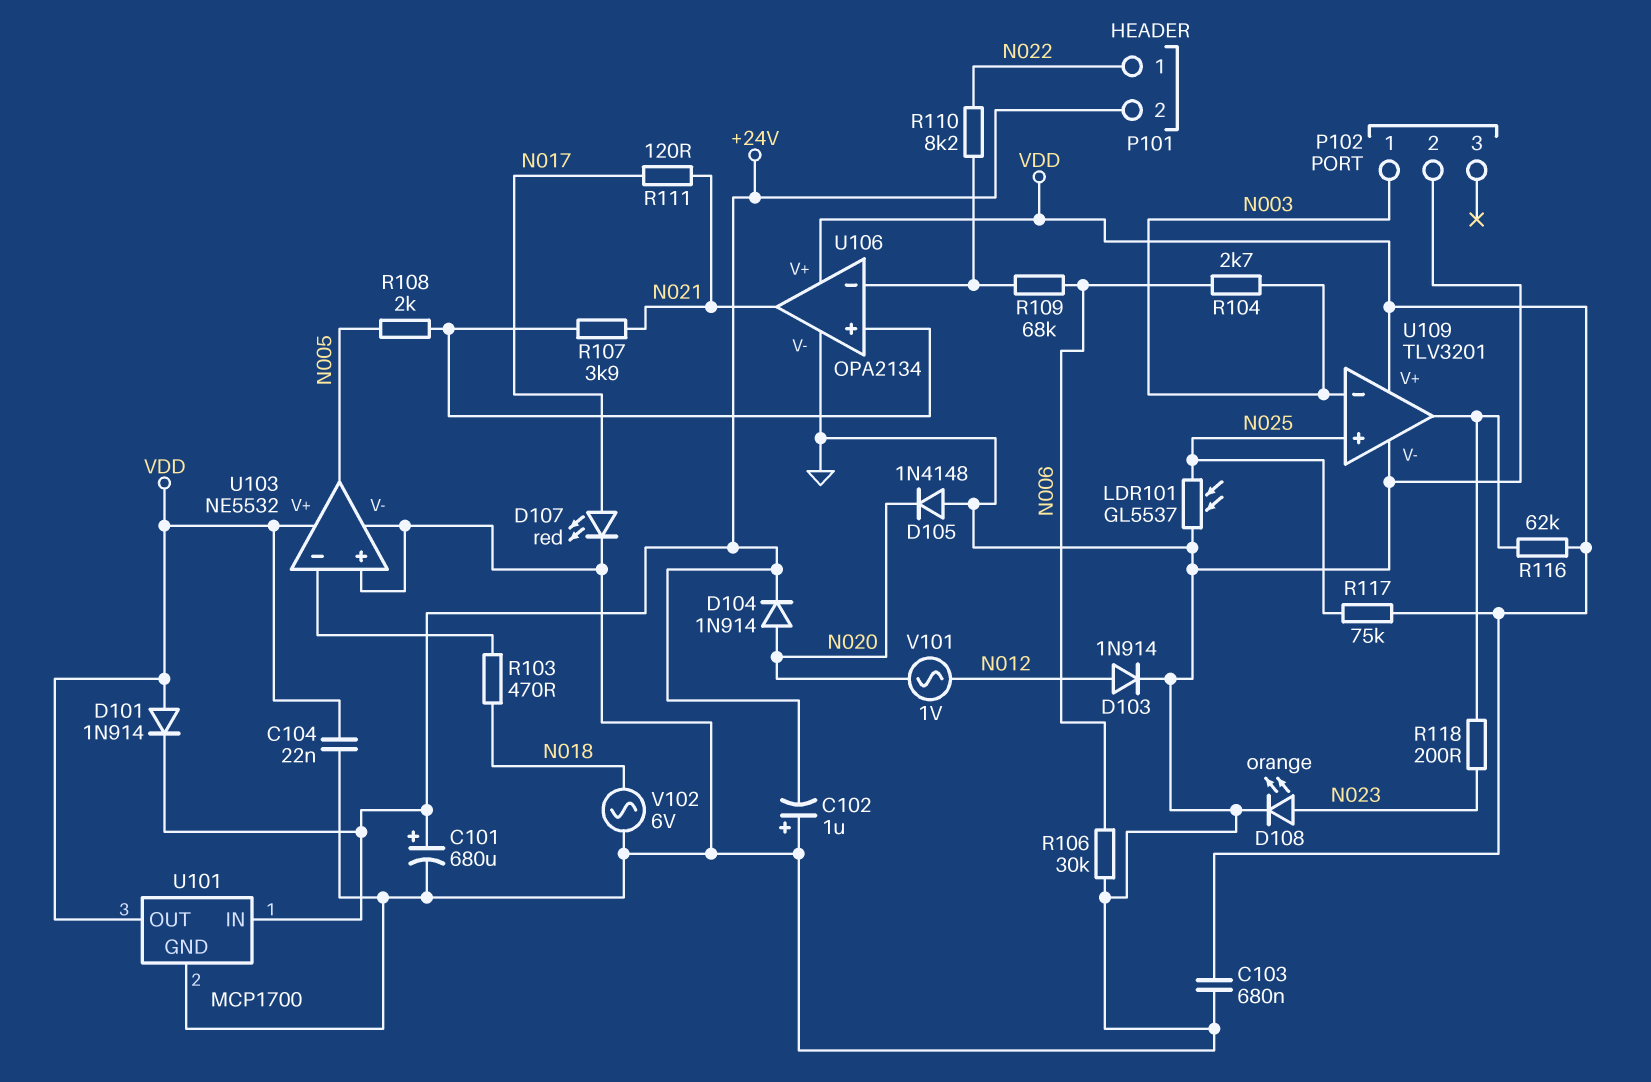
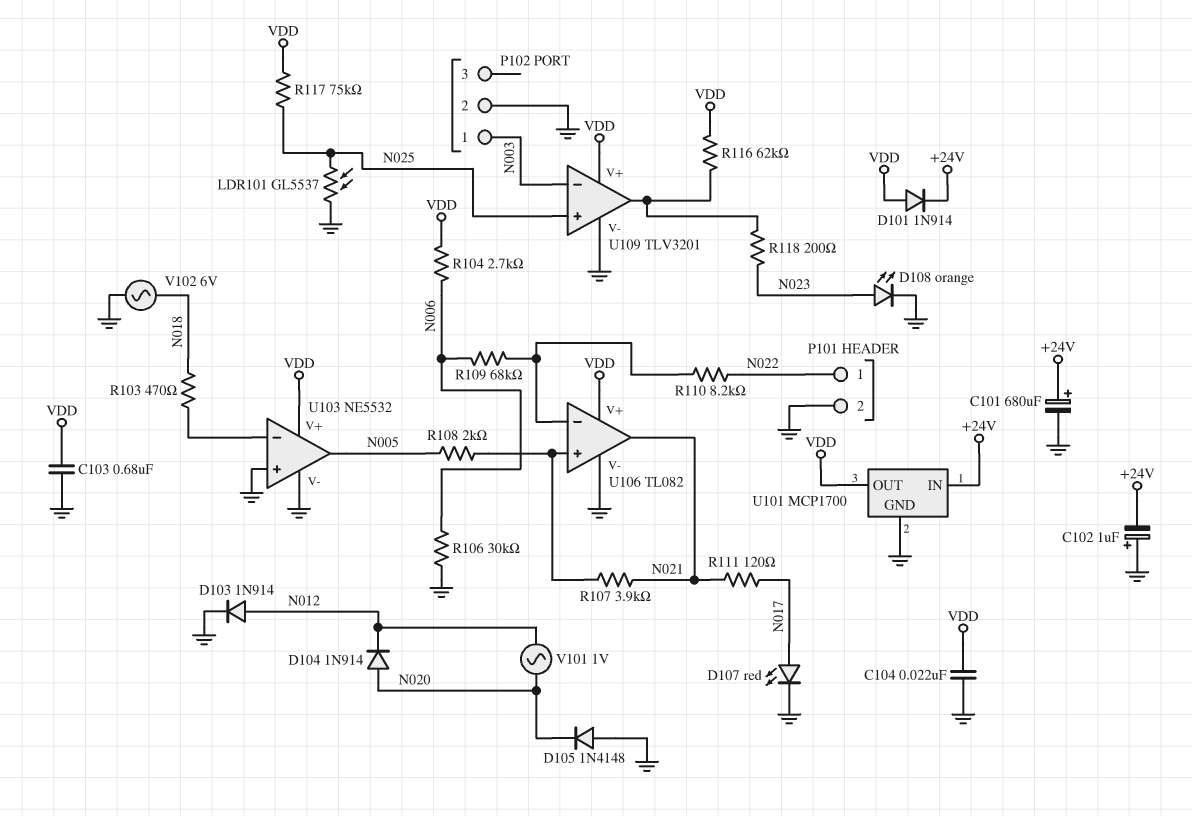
D104: diode 1N914 (A N020, K +24V) -> diode 1N914 (A N020, K N012)
P101 pin 2: +24V -> GND
R104: 2.7k (N003, N006) -> 2.7k (N006, VDD)
U106: OPA2134 -> TL082

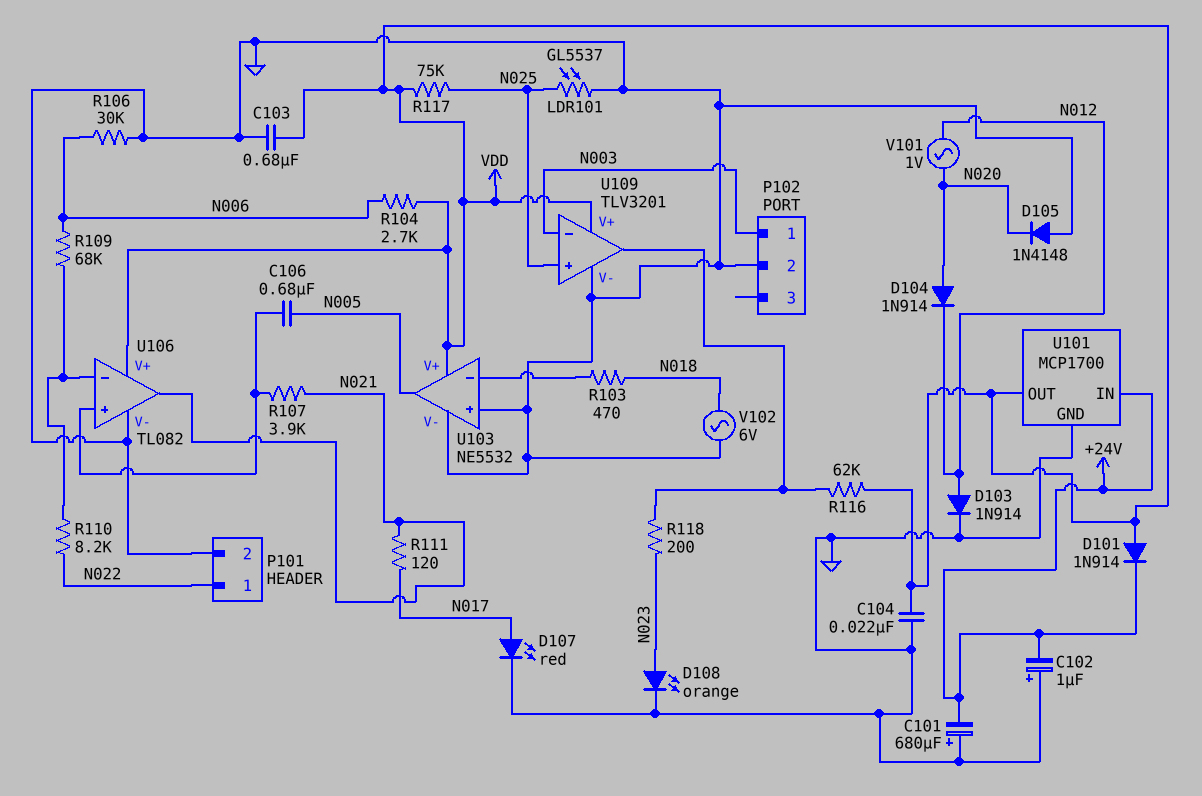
C101: 680uF (plus +24V, minus GND) -> 680uF (plus GND, minus +24V)
C106: none -> 680nF (N005, U106/in+)
R108: 2k (N005, U106/in+) -> none

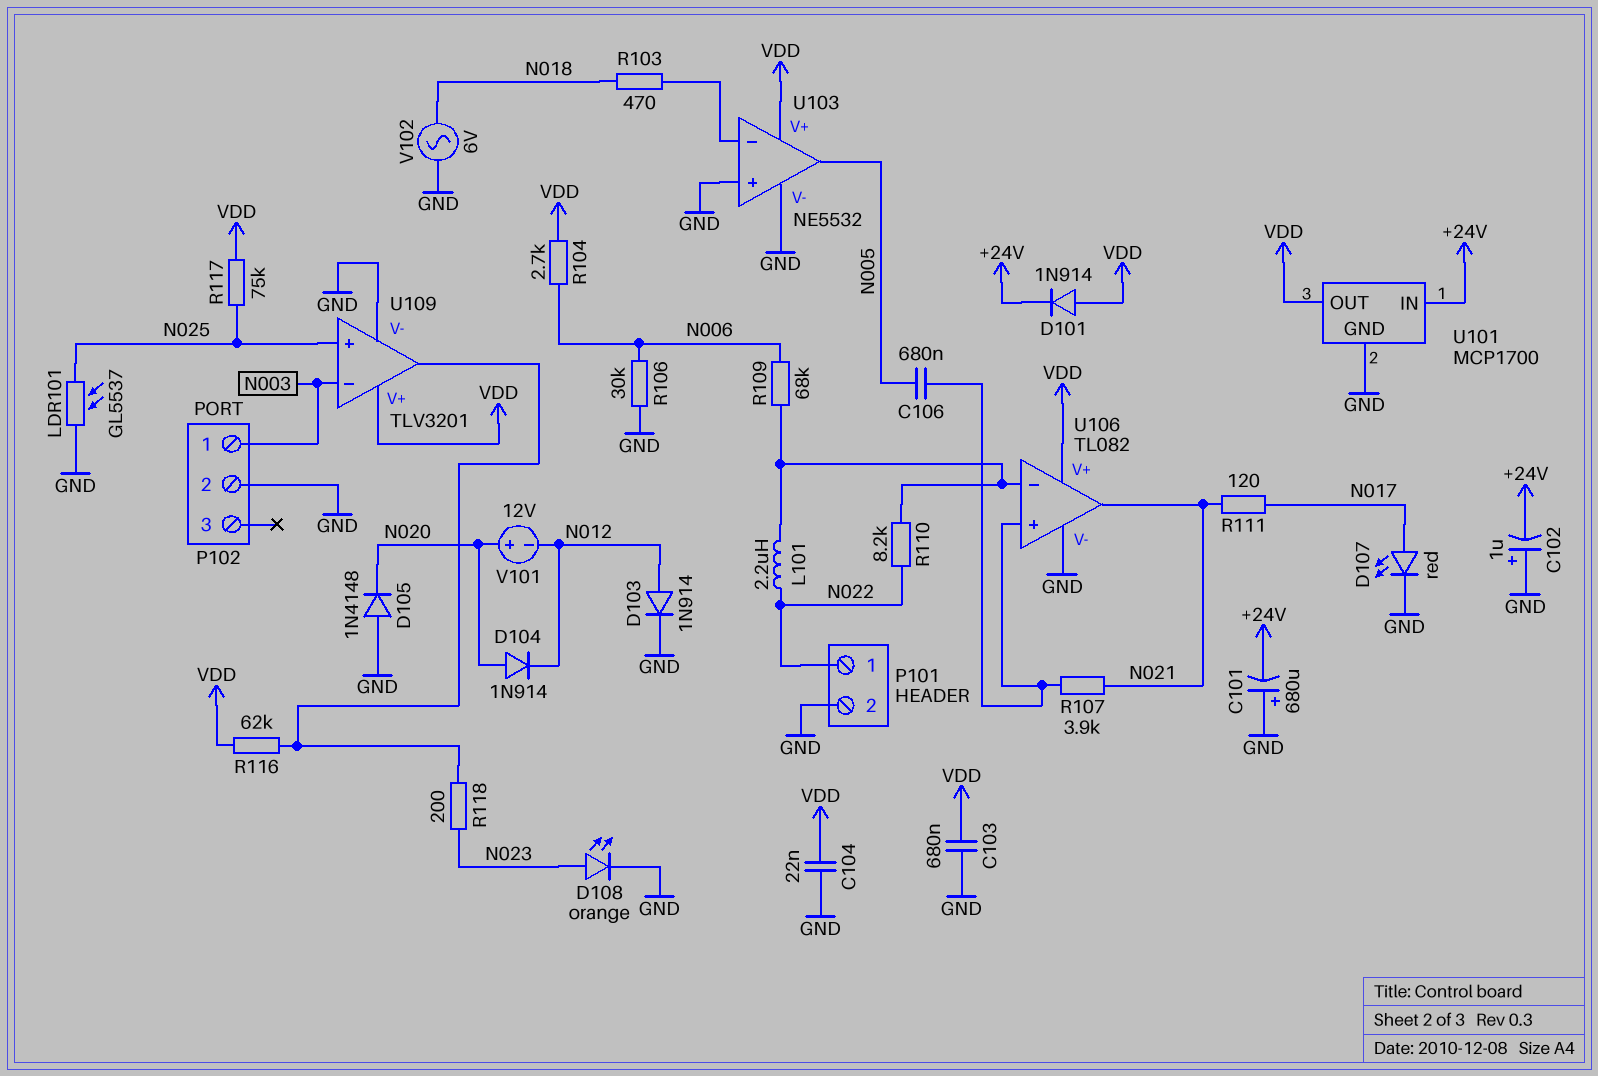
L101: none -> 2.2uH (N022, U106/in-)
V101: AC 1V (N012, N020) -> 12V (plus N020, minus N012)

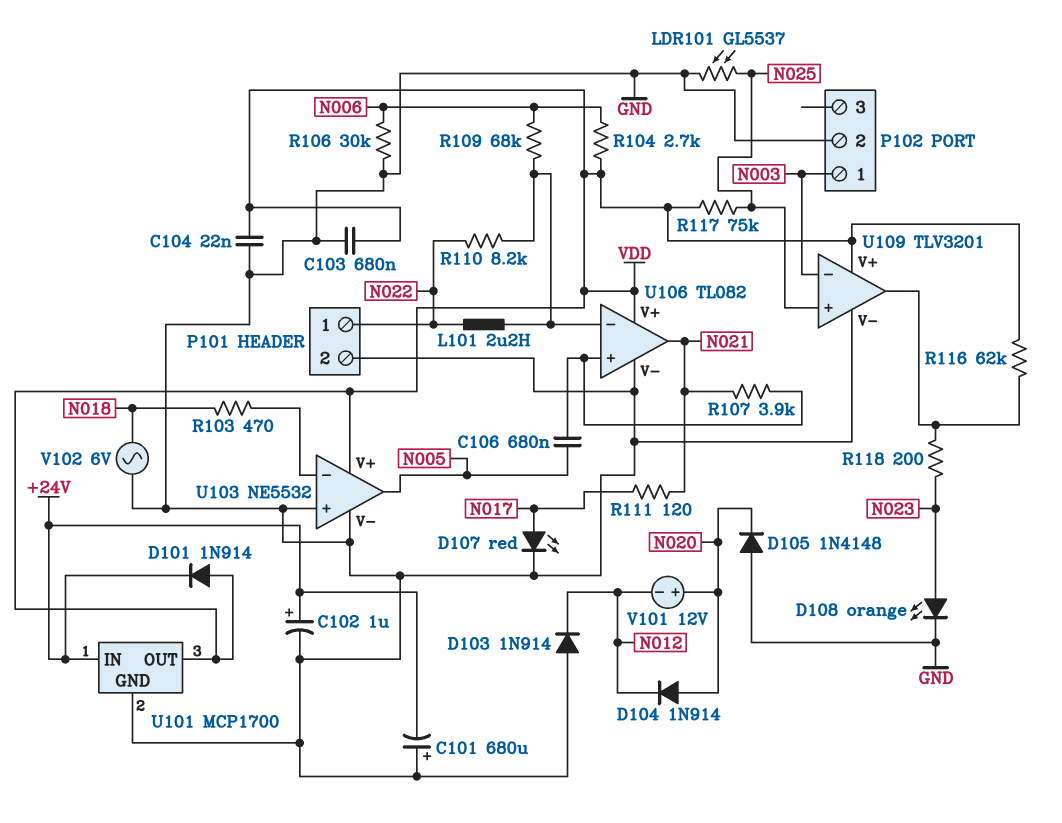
C102: 1uF (plus GND, minus +24V) -> 1uF (plus +24V, minus GND)
D103: diode 1N914 (A N012, K GND) -> diode 1N914 (A GND, K N012)

